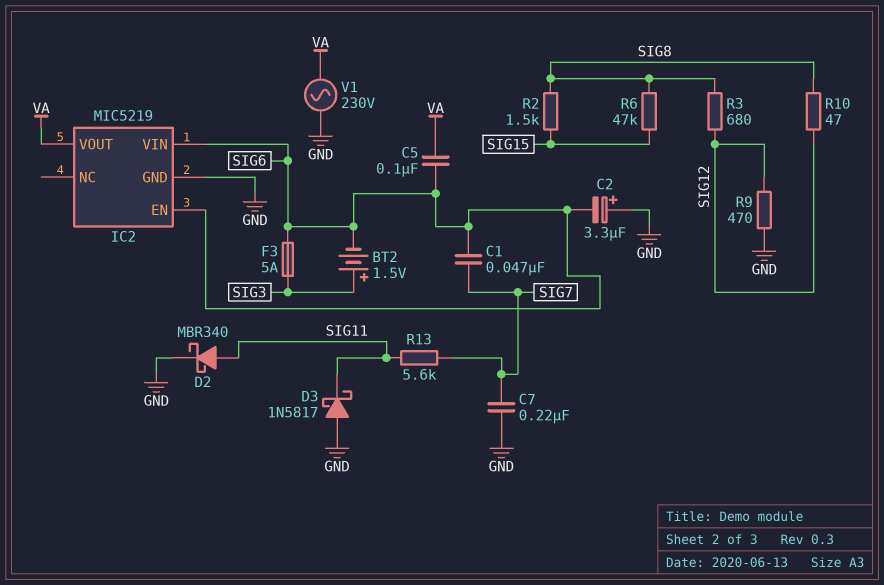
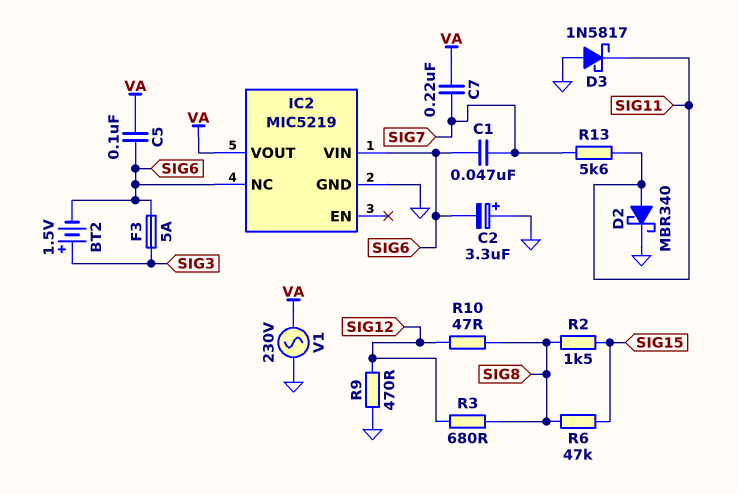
C7: 220nF (GND, SIG7) -> 220nF (SIG7, VA)
IC2 pin EN: SIG6 -> none
IC2 pin NC: none -> SIG6

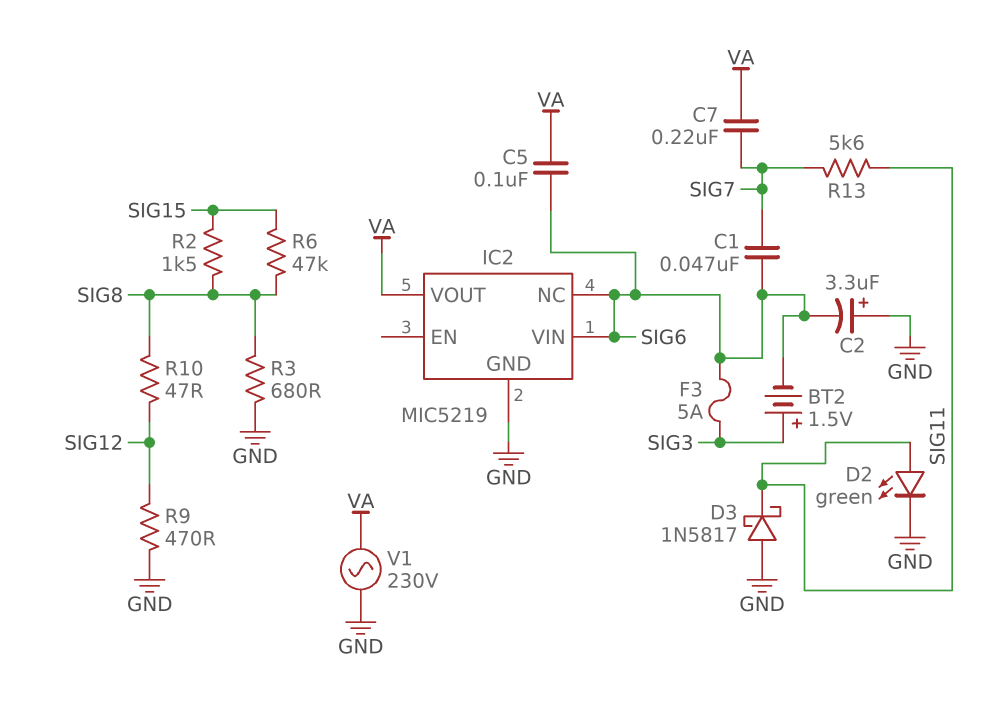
D2: schottky MBR340 (A SIG11, K GND) -> LED green (A SIG11, K GND)
R3: 680 (SIG8, SIG12) -> 680 (GND, SIG8)

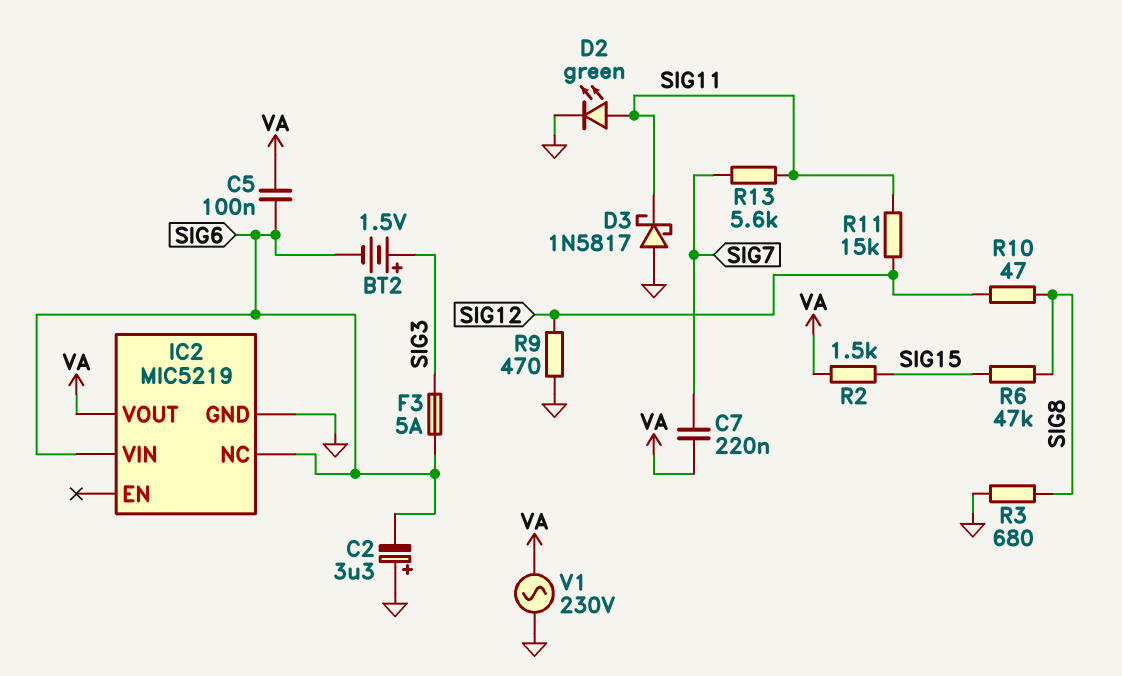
C1: 47nF (SIG6, SIG7) -> none
R2: 1.5k (SIG8, SIG15) -> 1.5k (SIG15, VA)
R11: none -> 15k (SIG11, SIG12)

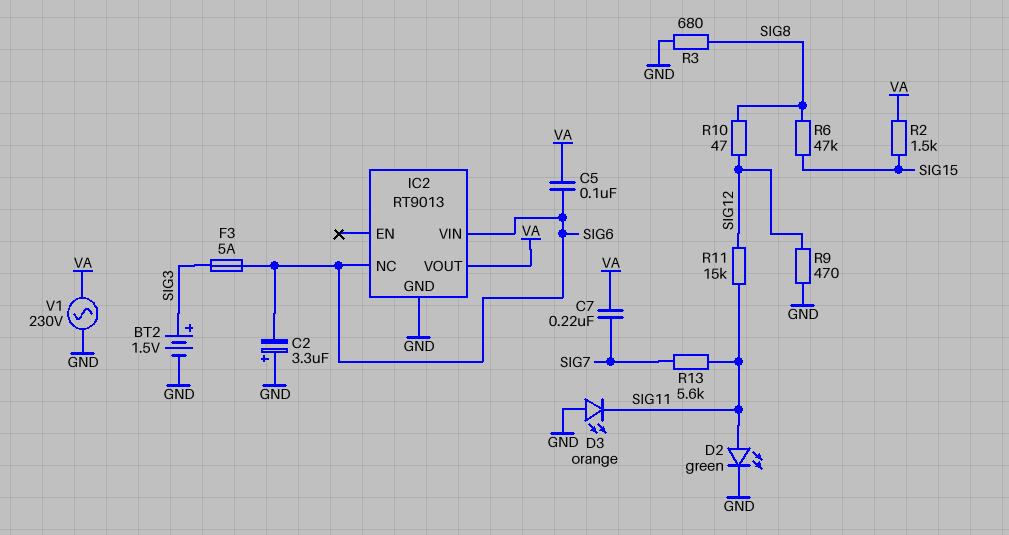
BT2: 1.5V (plus SIG3, minus SIG6) -> 1.5V (plus SIG3, minus GND)
D3: schottky 1N5817 (A GND, K SIG11) -> LED orange (A GND, K SIG11)
IC2: MIC5219 -> RT9013

